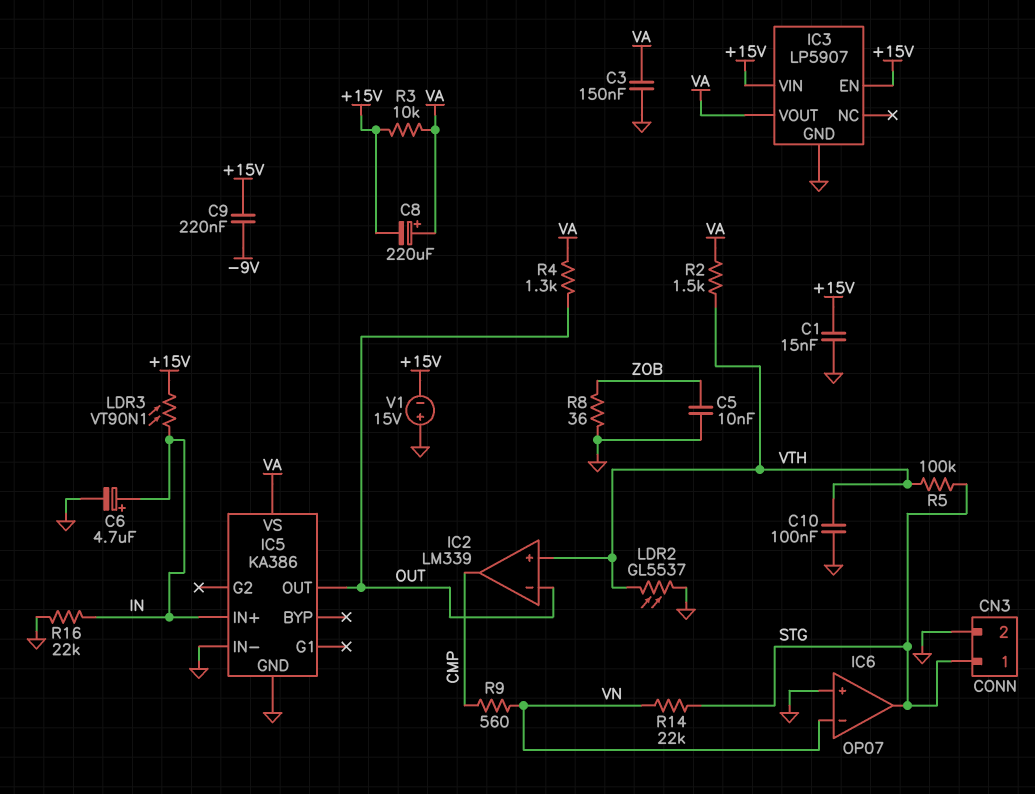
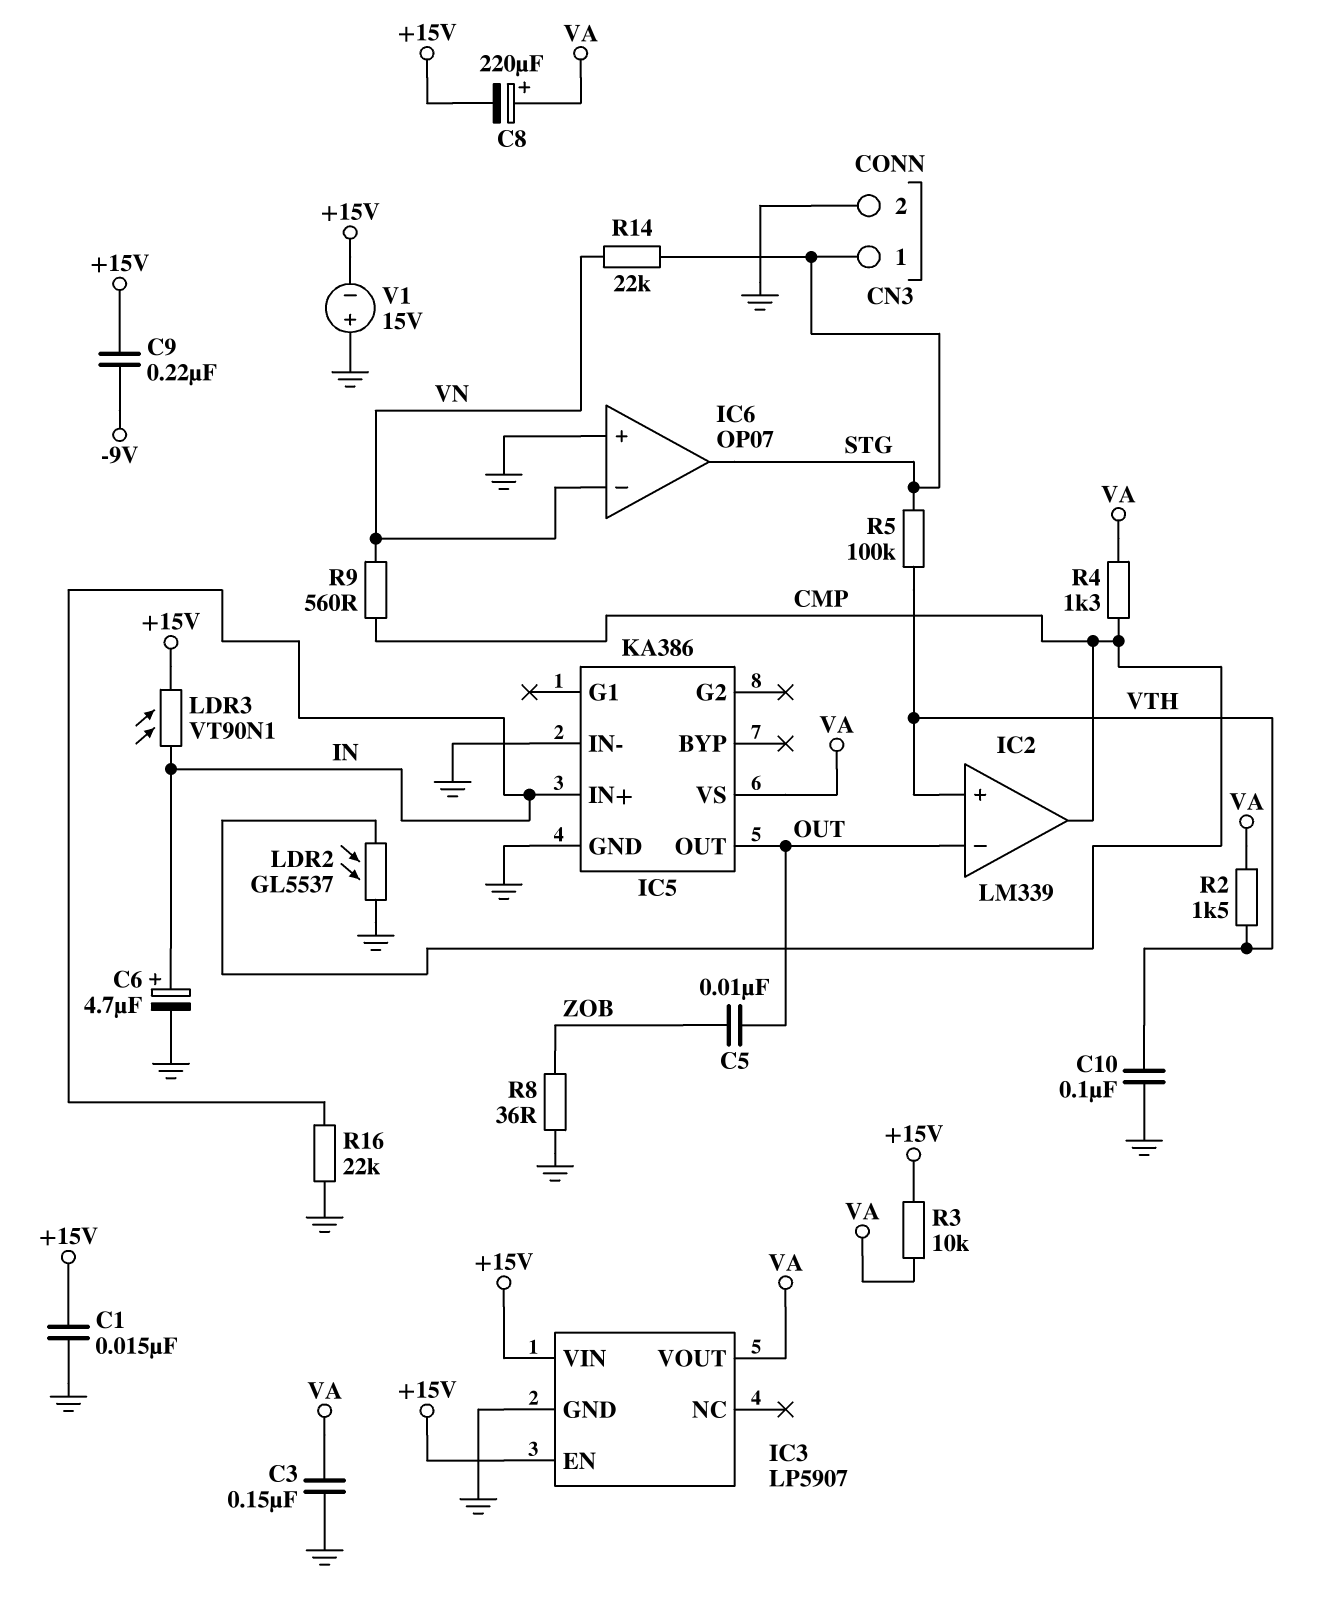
C5: 10nF (GND, ZOB) -> 10nF (OUT, ZOB)
LDR2: GL5537 (GND, VTH) -> GL5537 (CMP, GND)
R4: 1.3k (OUT, VA) -> 1.3k (CMP, VA)

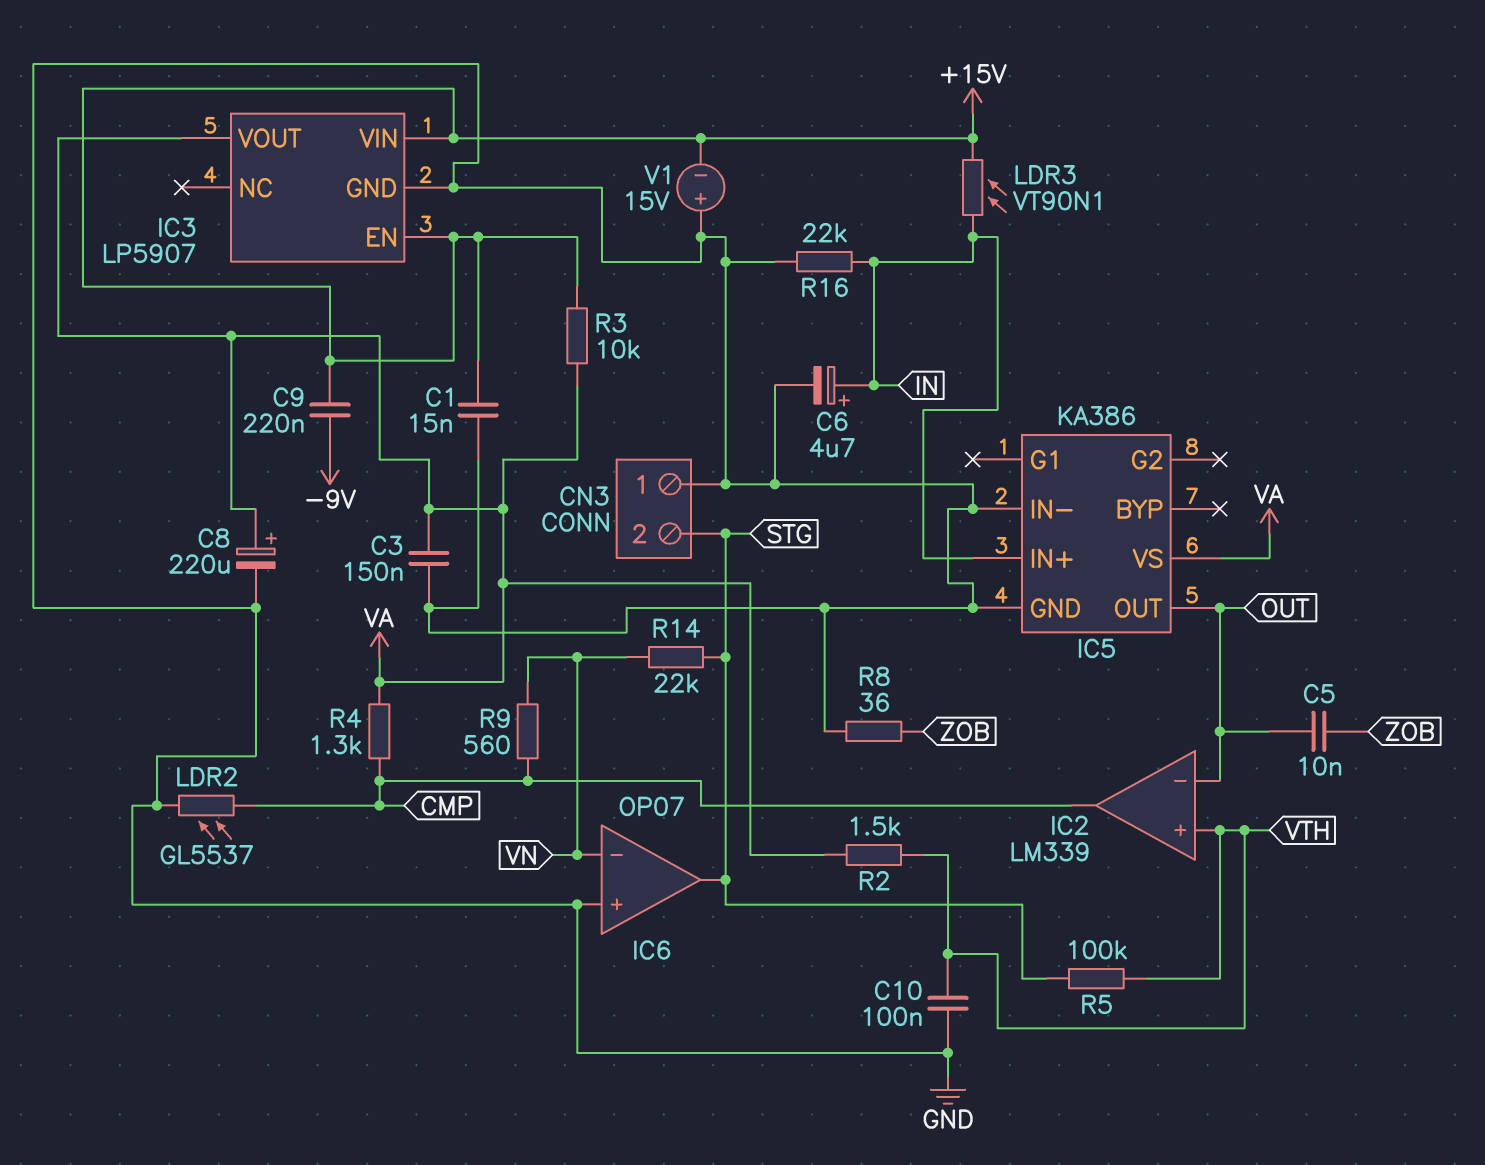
C8: 220uF (plus VA, minus +15V) -> 220uF (plus VA, minus GND)
CN3 pin 1: STG -> GND
CN3 pin 2: GND -> STG

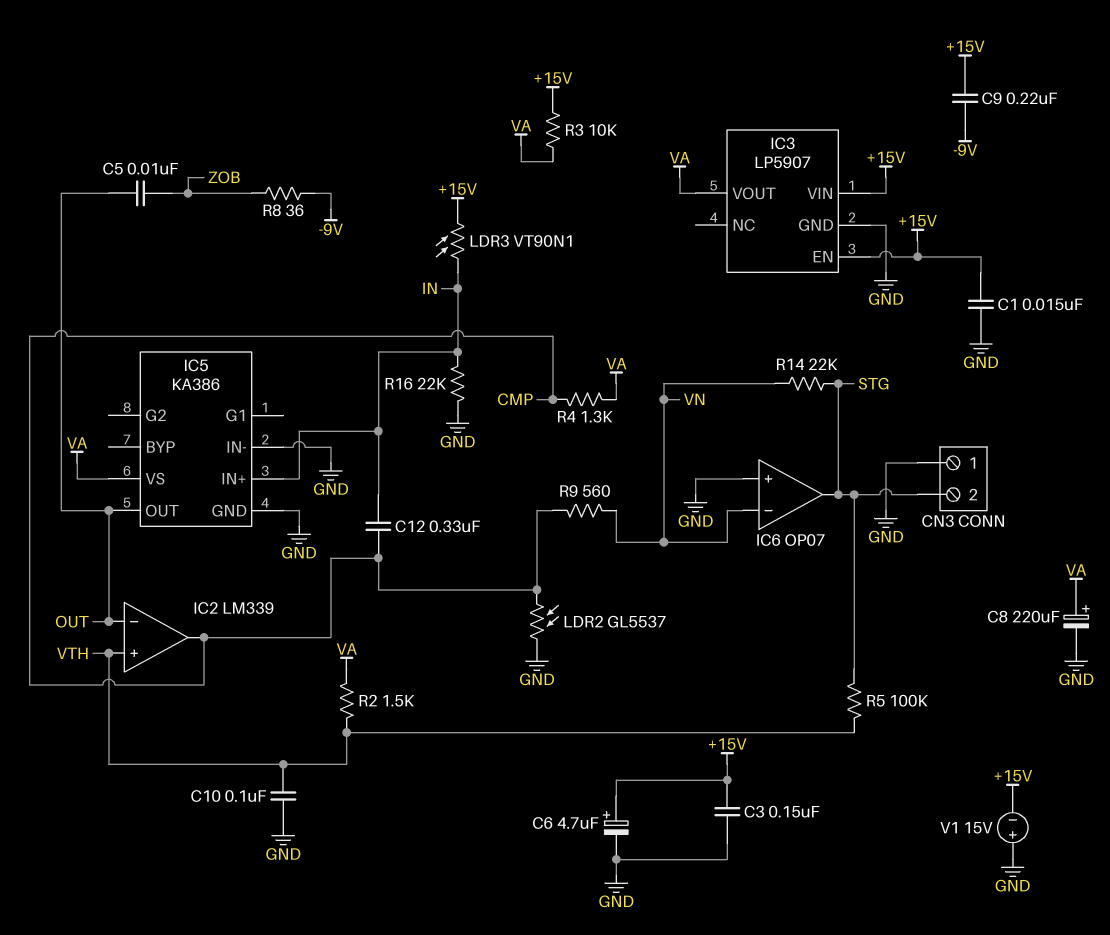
C3: 150nF (GND, VA) -> 150nF (+15V, GND)
C6: 4.7uF (plus IN, minus GND) -> 4.7uF (plus +15V, minus GND)
C12: none -> 330nF (CMP, IN)
R8: 36 (GND, ZOB) -> 36 (-9V, ZOB)

